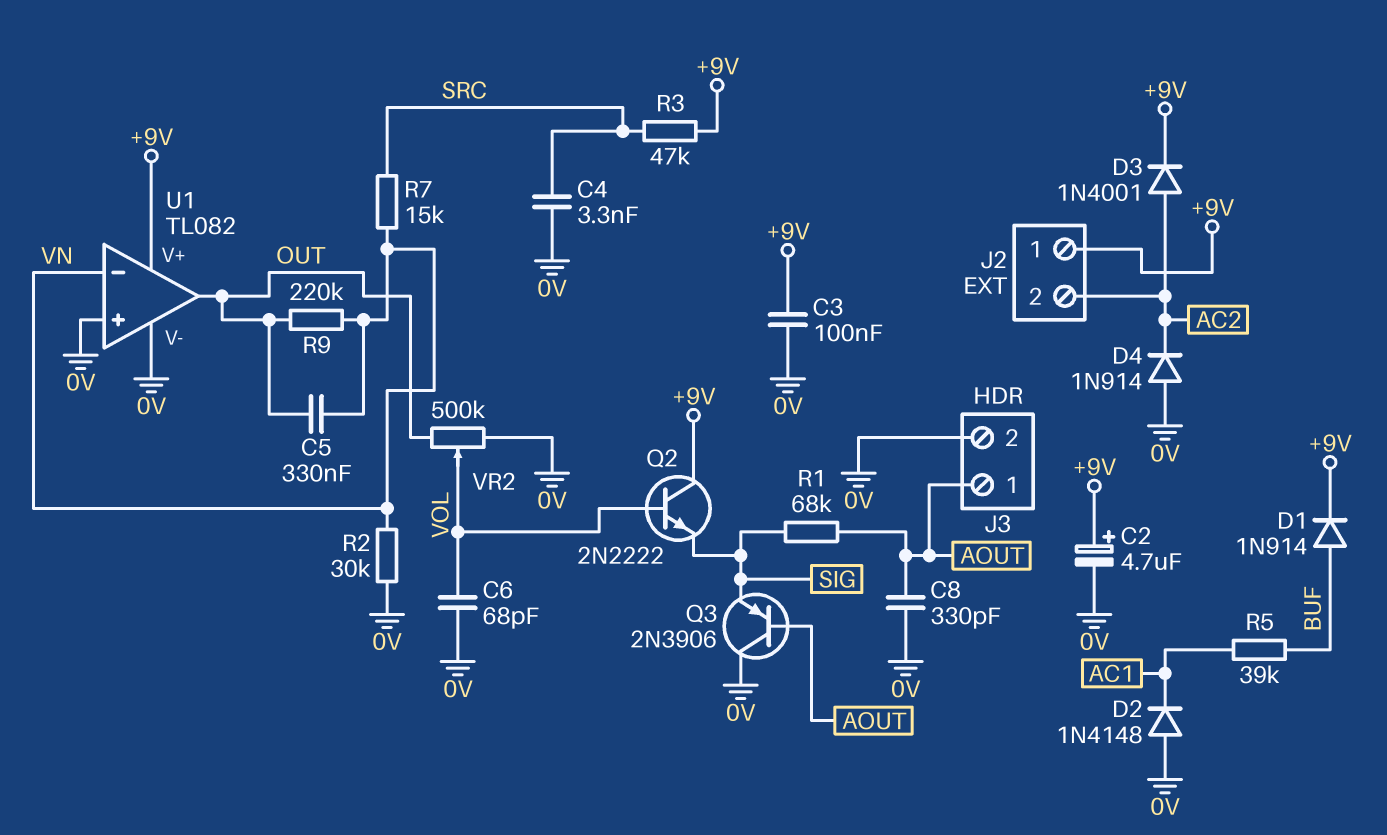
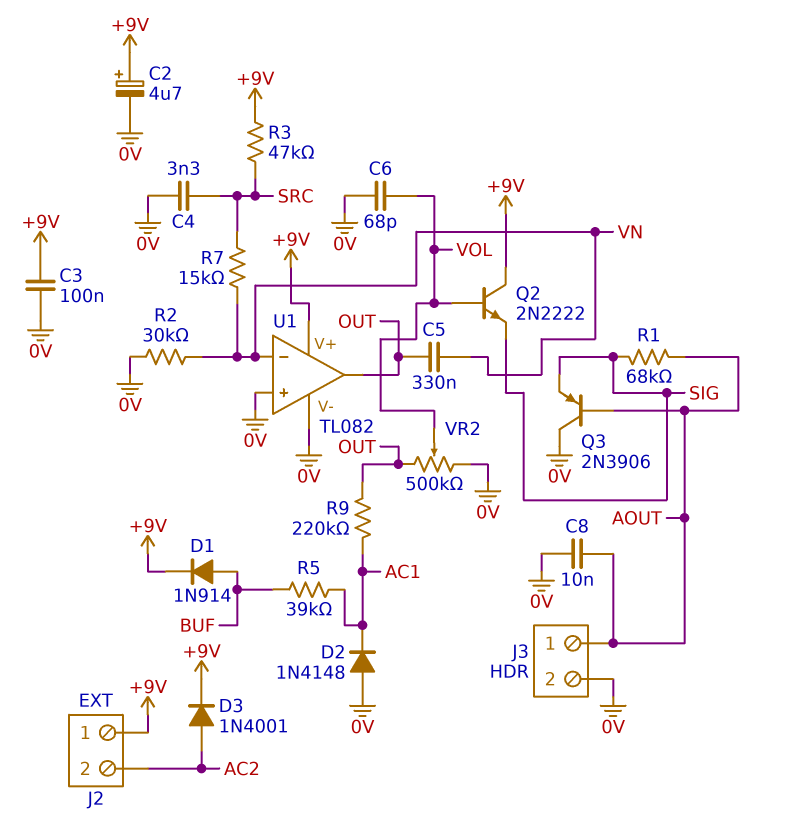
C8: 330pF (0V, AOUT) -> 10nF (0V, AOUT)
D4: diode 1N914 (A 0V, K AC2) -> none
R9: 220k (OUT, VN) -> 220k (AC1, OUT)

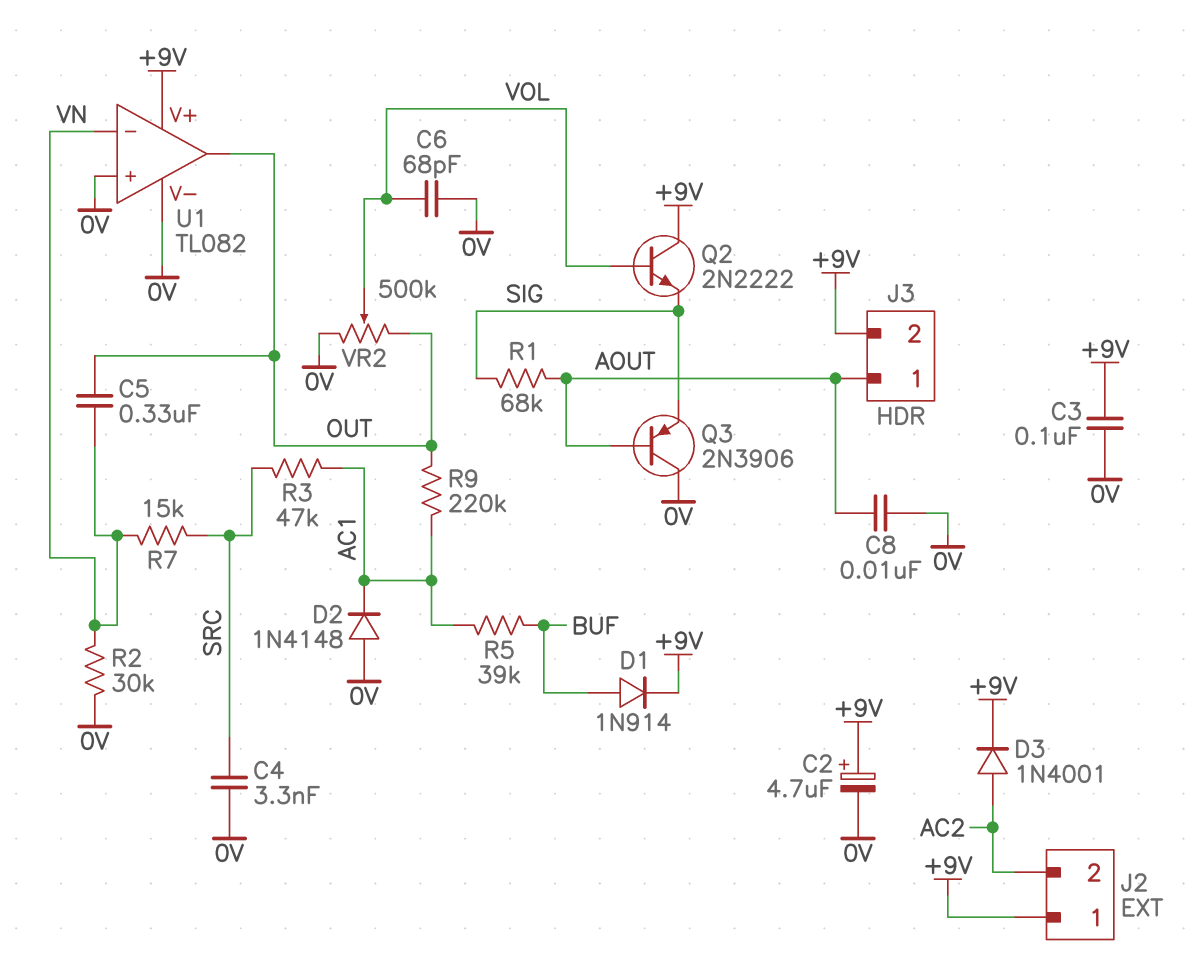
J3 pin 2: 0V -> +9V
R3: 47k (+9V, SRC) -> 47k (AC1, SRC)

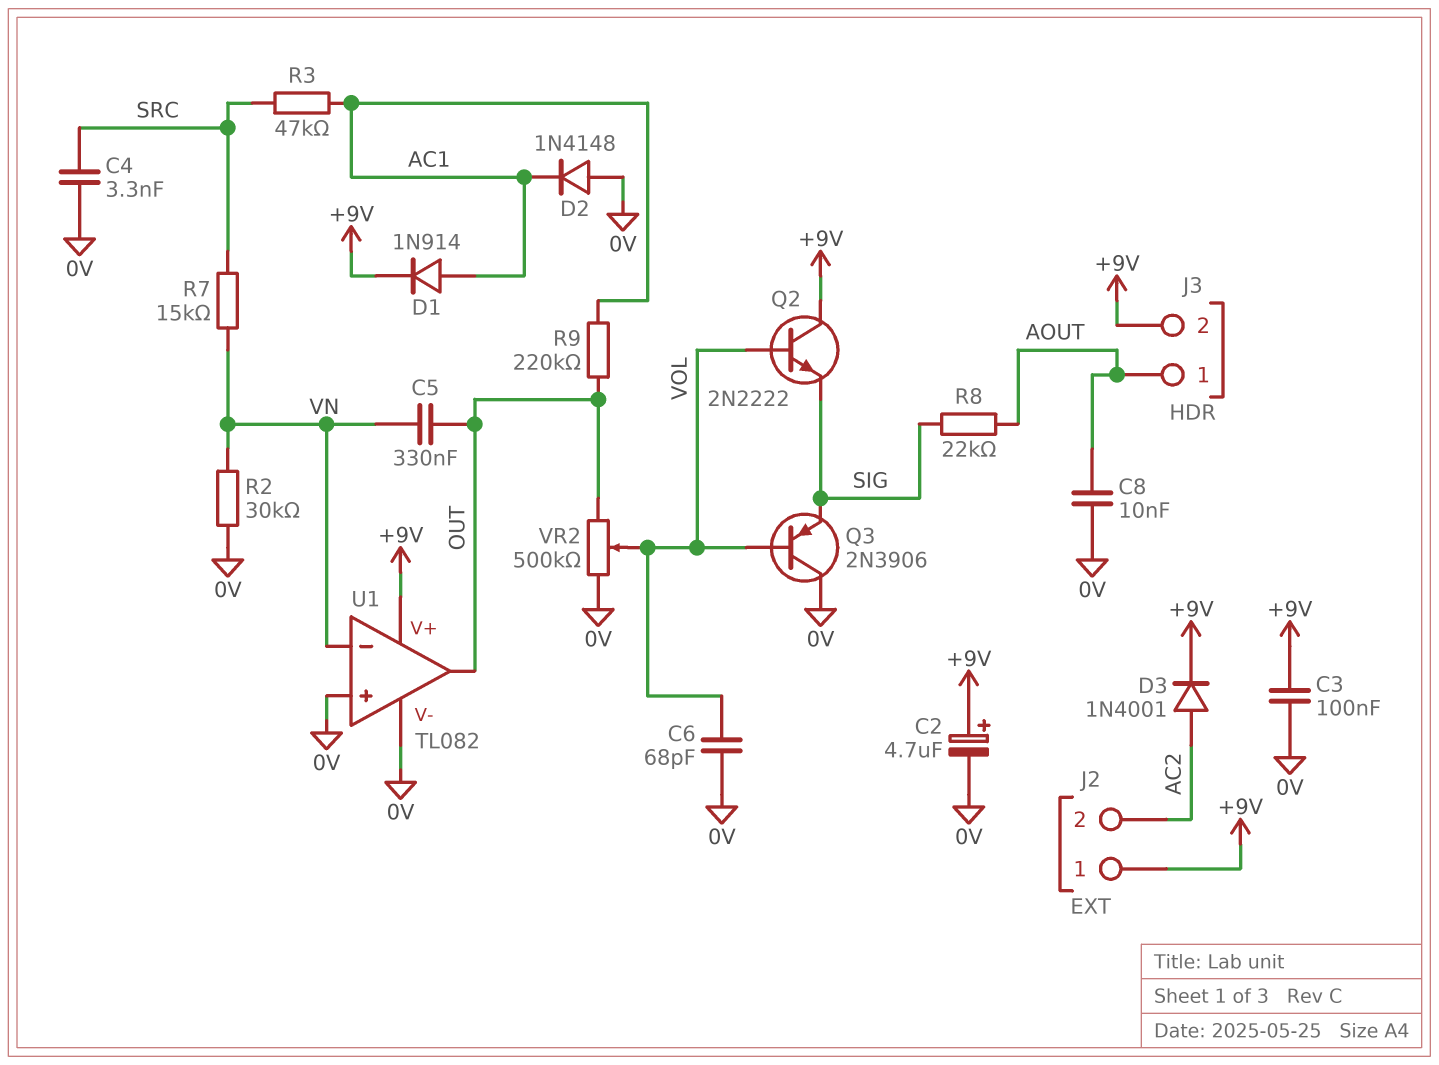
D1: diode 1N914 (A BUF, K +9V) -> diode 1N914 (A AC1, K +9V)
Q3: PNP 2N3906 (B AOUT, C 0V, E SIG) -> PNP 2N3906 (B VOL, C 0V, E SIG)
R1: 68k (AOUT, SIG) -> none
R5: 39k (AC1, BUF) -> none
R8: none -> 22k (AOUT, SIG)

